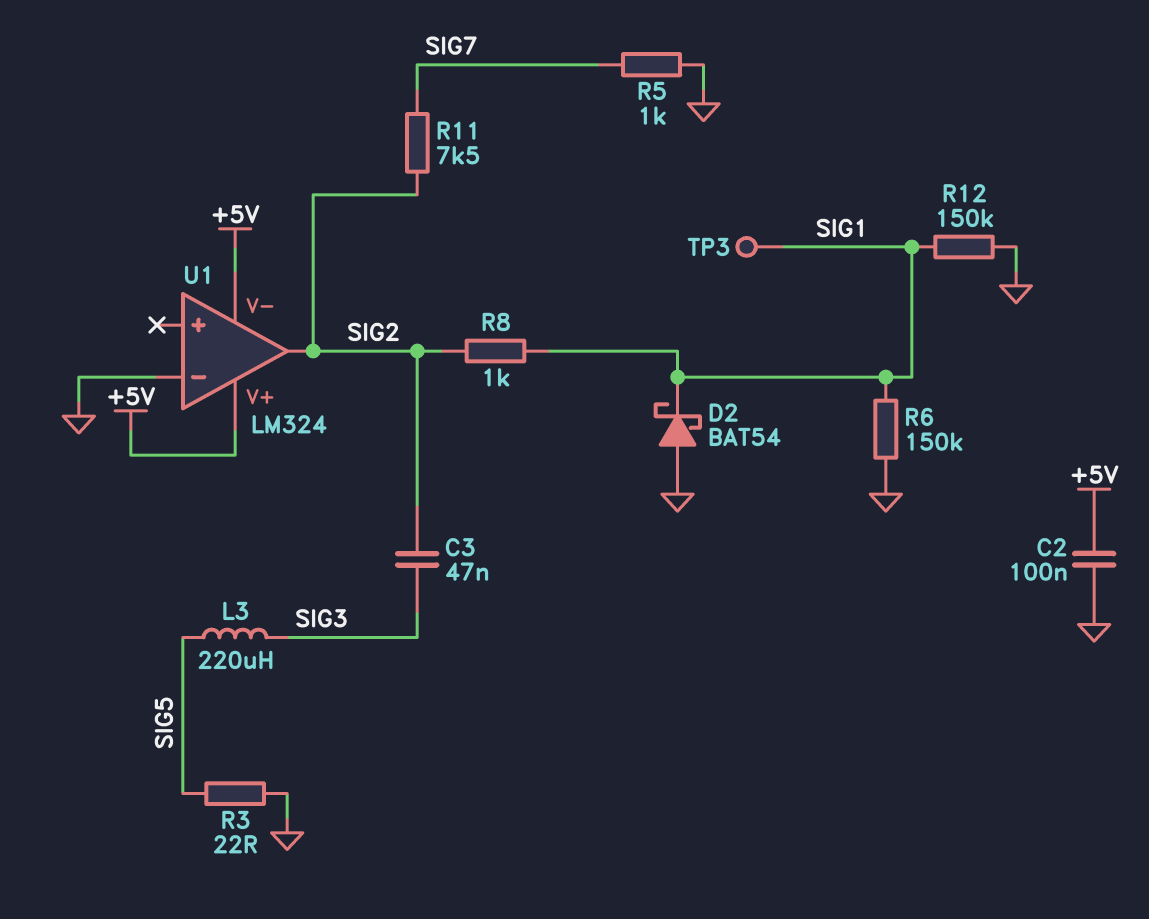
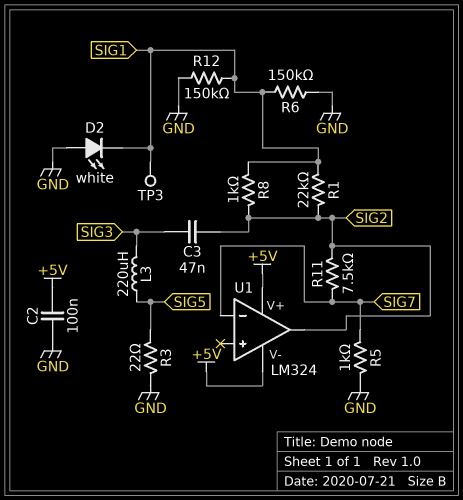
D2: schottky BAT54 (A GND, K SIG1) -> LED white (A GND, K SIG1)
R1: none -> 22k (SIG1, SIG2)
U1 pin in-: GND -> SIG7

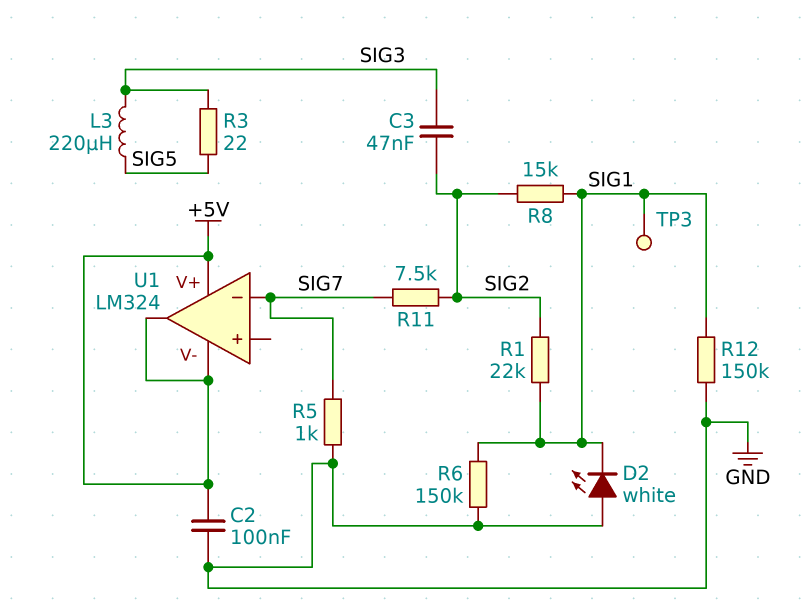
R3: 22 (GND, SIG5) -> 22 (SIG3, SIG5)
R8: 1k (SIG1, SIG2) -> 15k (SIG1, SIG2)
U1 pin out: SIG2 -> +5V

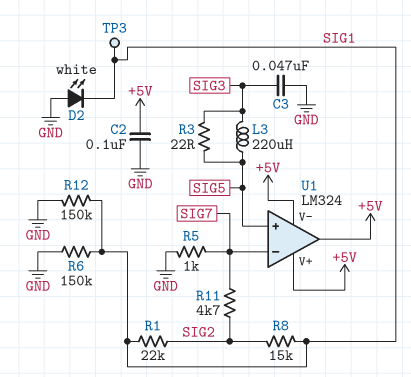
C3: 47nF (SIG2, SIG3) -> 47nF (GND, SIG3)
R11: 7.5k (SIG2, SIG7) -> 4.7k (SIG2, SIG7)
U1 pin in+: none -> SIG5

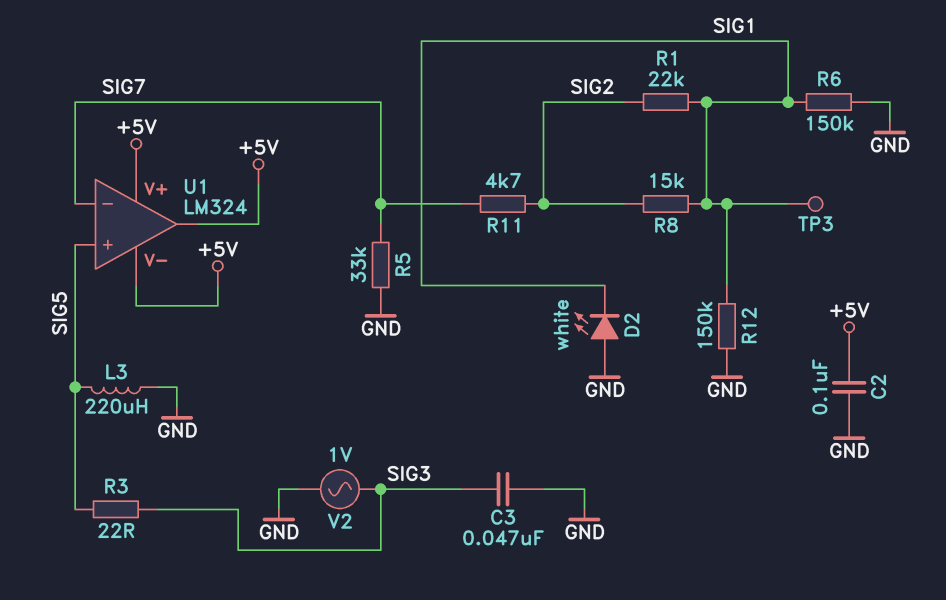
L3: 220uH (SIG3, SIG5) -> 220uH (GND, SIG5)
R5: 1k (GND, SIG7) -> 33k (GND, SIG7)
V2: none -> AC 1V (GND, SIG3)

